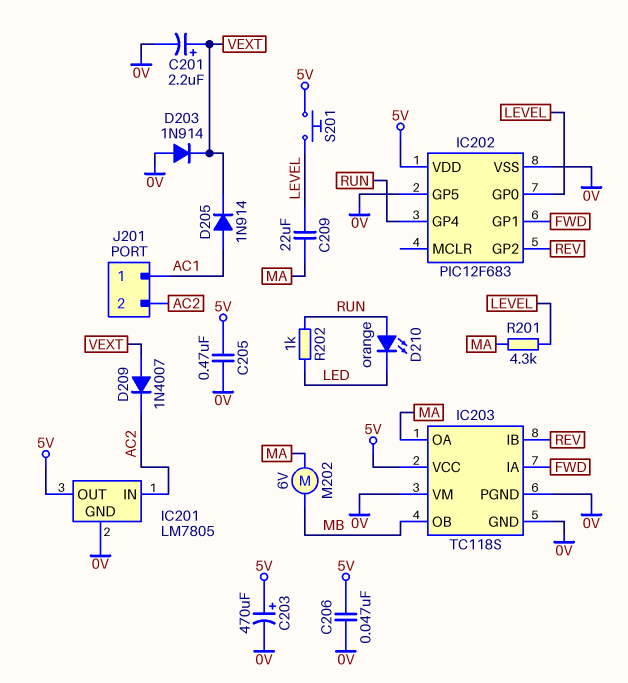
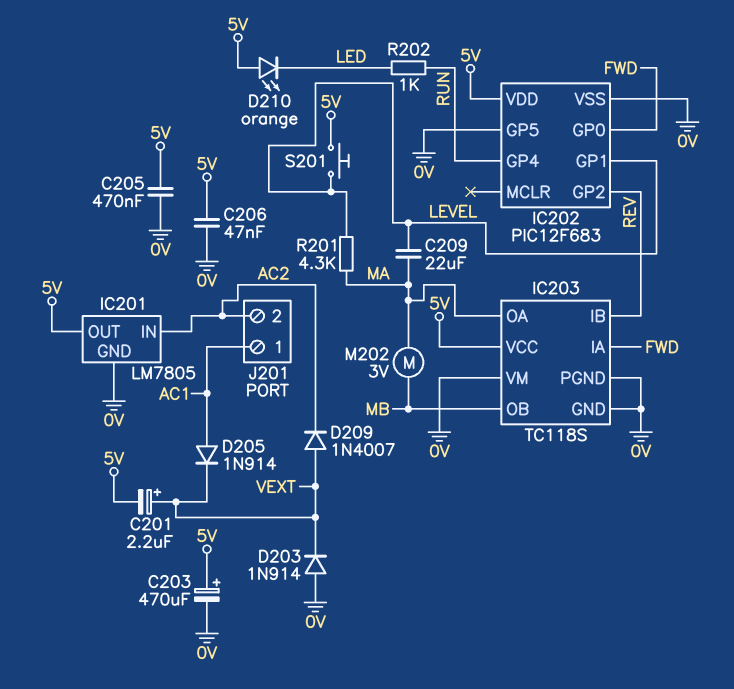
C201: 2.2uF (plus VEXT, minus 0V) -> 2.2uF (plus VEXT, minus 5V)
D210: LED orange (A RUN, K LED) -> LED orange (A 5V, K LED)
IC202 pin GP0: LEVEL -> FWD
IC202 pin GP1: FWD -> LEVEL
M202: motor 6V (MA, MB) -> motor 3V (MA, MB)

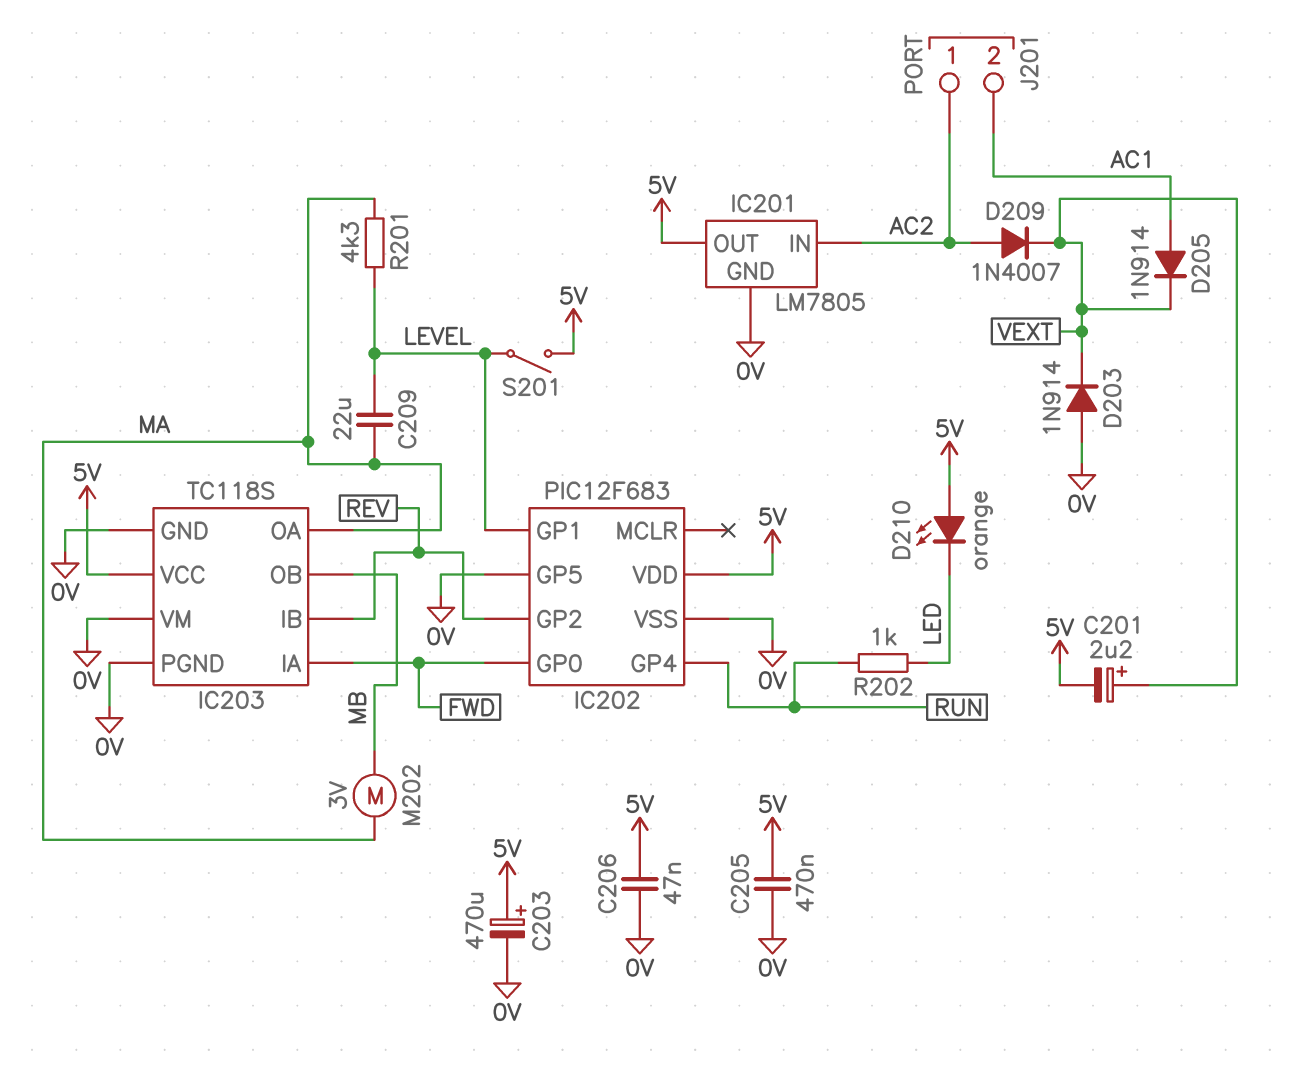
D209: diode 1N4007 (A VEXT, K AC2) -> diode 1N4007 (A AC2, K VEXT)
J201 pin 1: AC1 -> AC2
J201 pin 2: AC2 -> AC1
S201: button (5V, LEVEL) -> switch (5V, LEVEL)

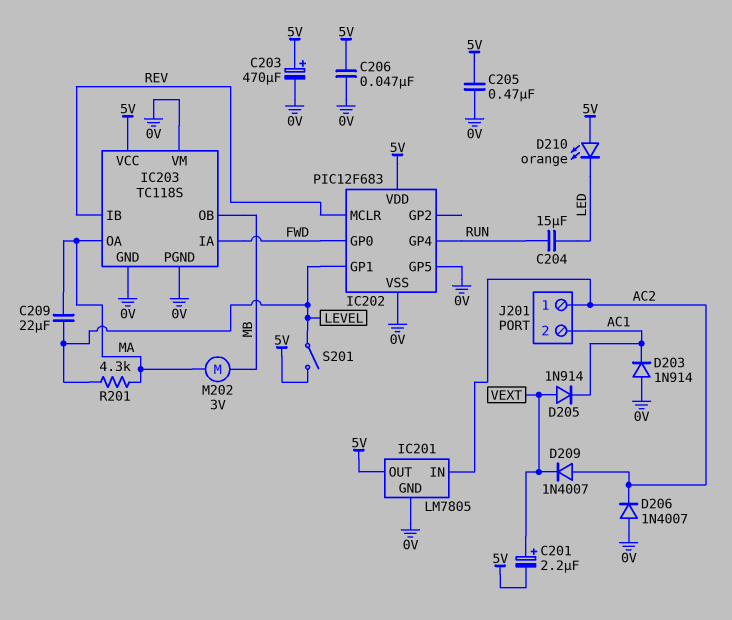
C204: none -> 15uF (LED, RUN)
D203: diode 1N914 (A 0V, K VEXT) -> diode 1N914 (A 0V, K AC1)
D205: diode 1N914 (A AC1, K VEXT) -> diode 1N914 (A VEXT, K AC1)
D206: none -> diode 1N4007 (A 0V, K AC2)
IC202 pin GP2: REV -> none
IC202 pin MCLR: none -> REV
R202: 1k (LED, RUN) -> none

